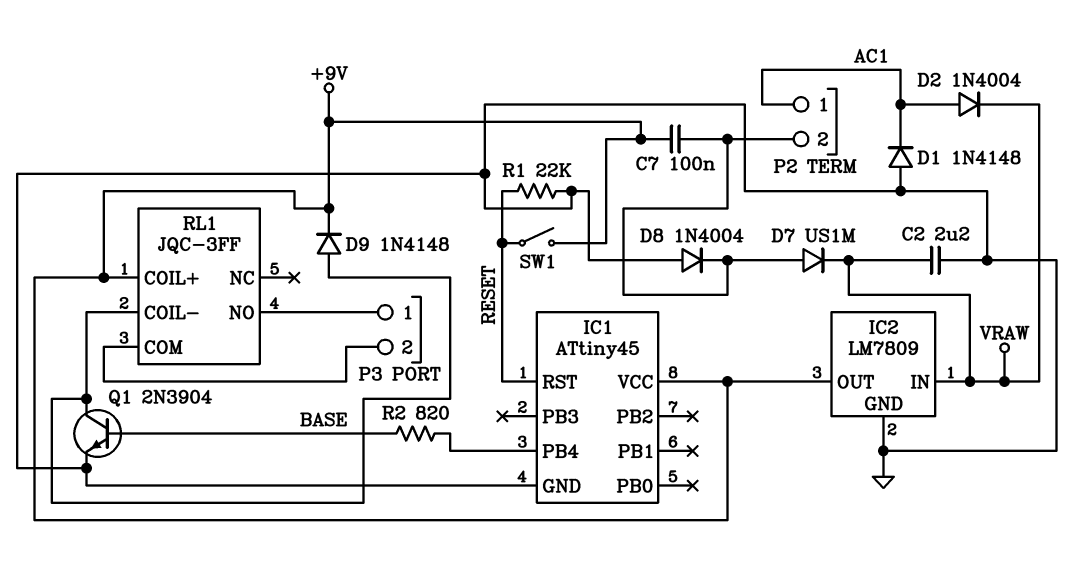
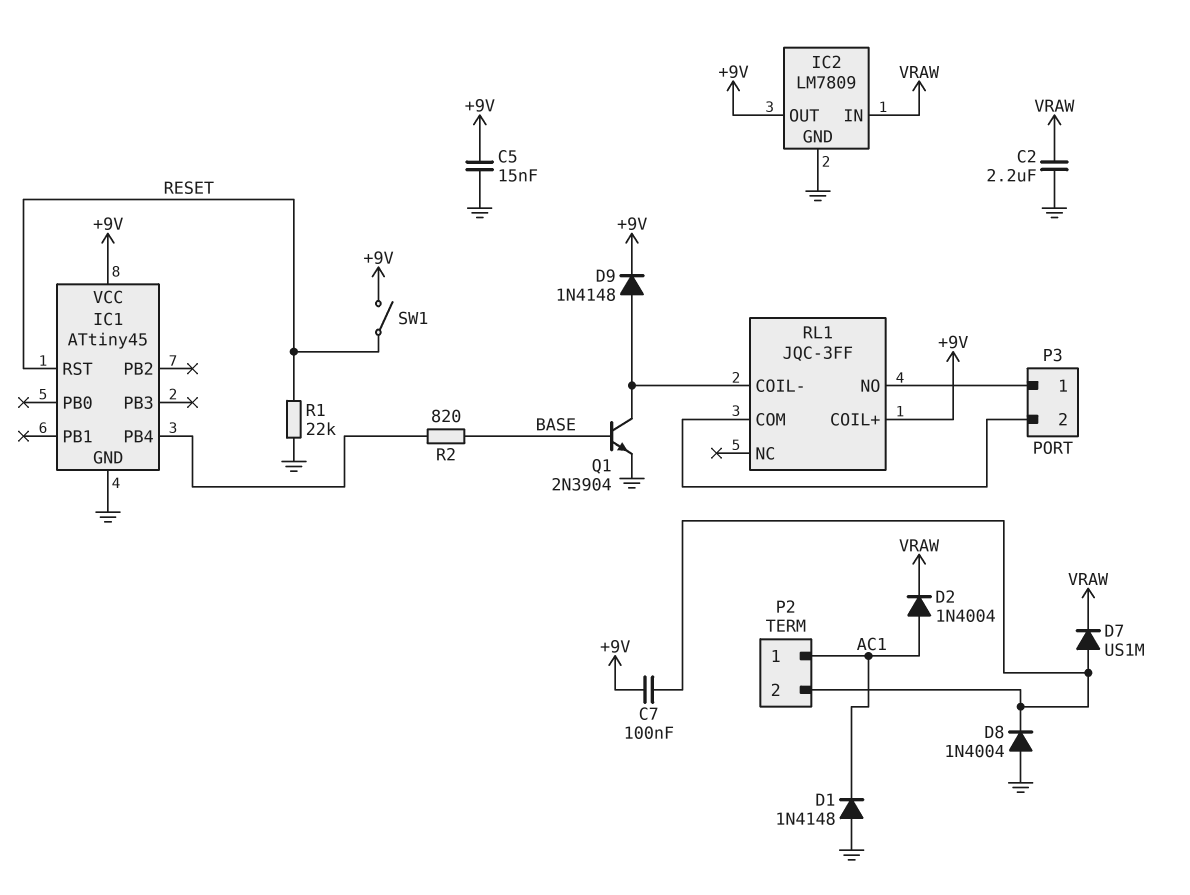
C5: none -> 15nF (+9V, GND)

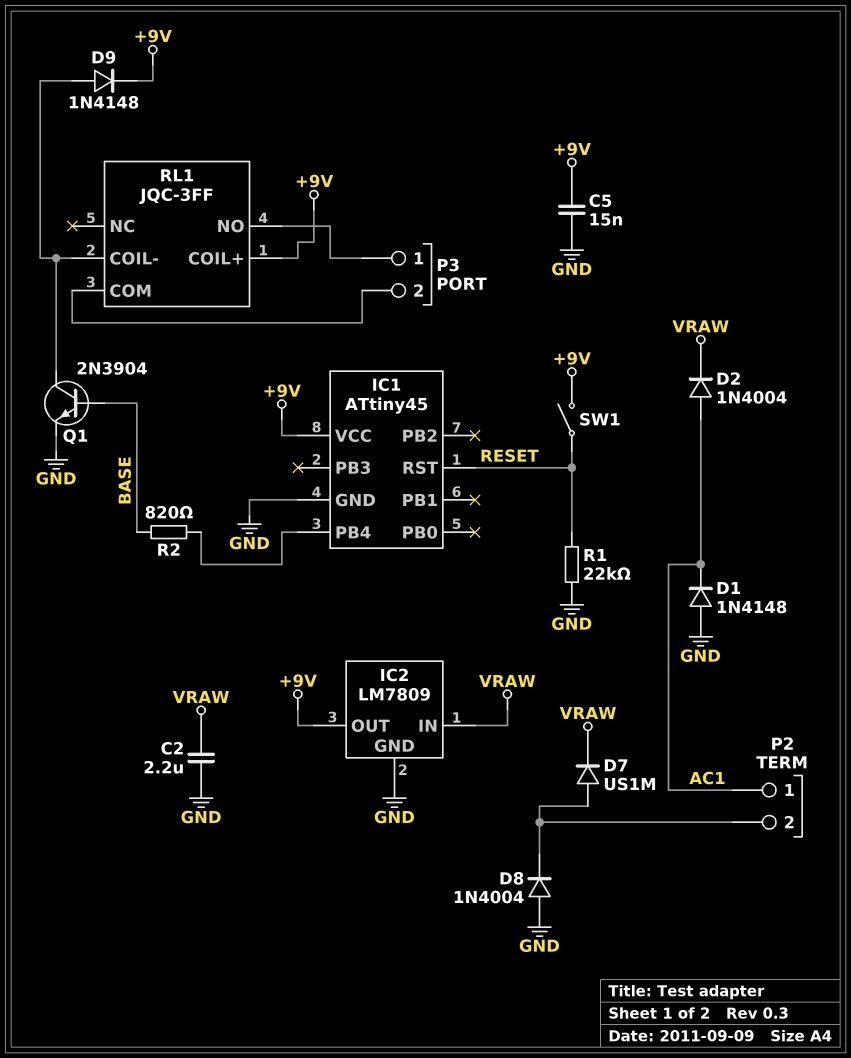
C7: 100nF (+9V, P2/2) -> none

